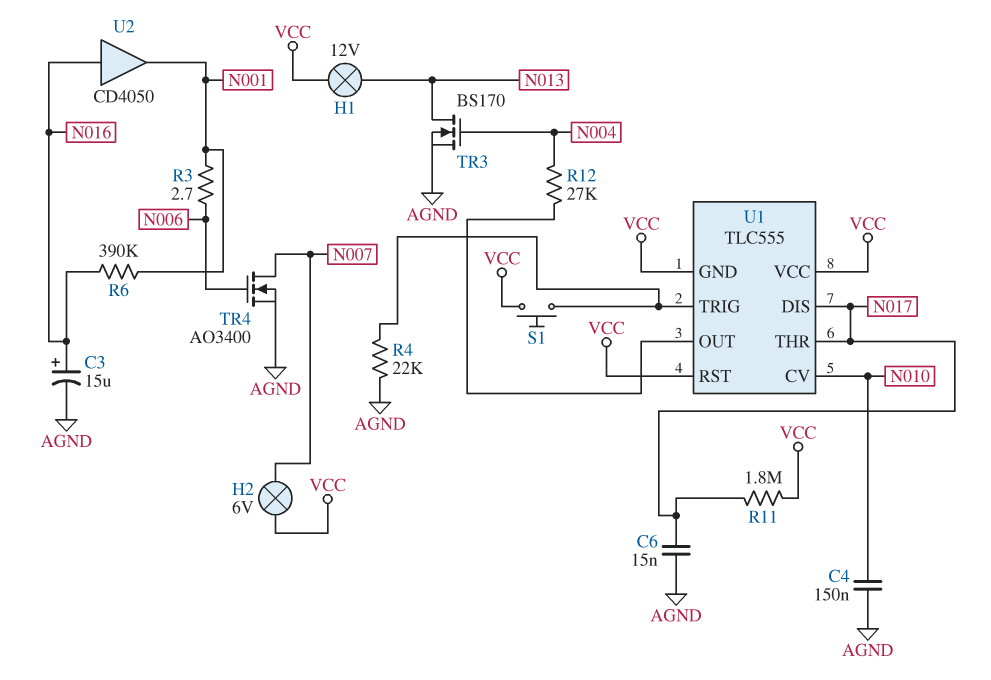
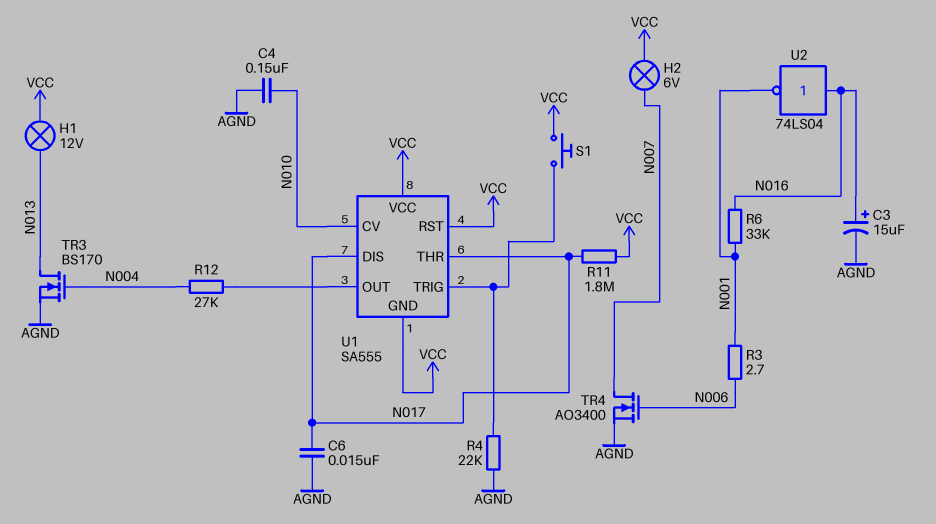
R6: 390k (N001, N016) -> 33k (N001, N016)
U1: TLC555 -> SA555
U2: buffer CD4050 (in N016, out N001) -> NOT 74LS04 (in N016, out N001)

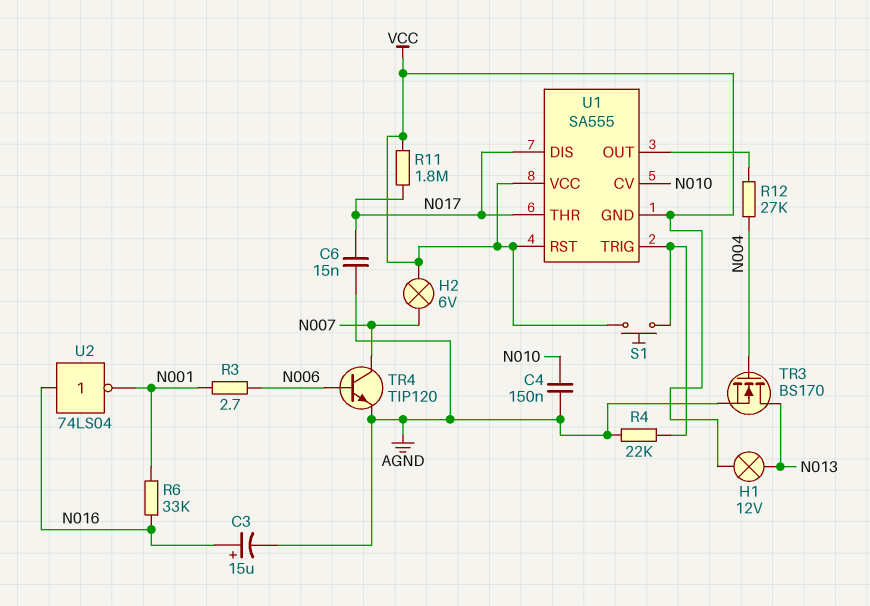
TR4: NMOS AO3400 (G N006, D N007, S AGND) -> NPN TIP120 (B N006, C N007, E AGND)

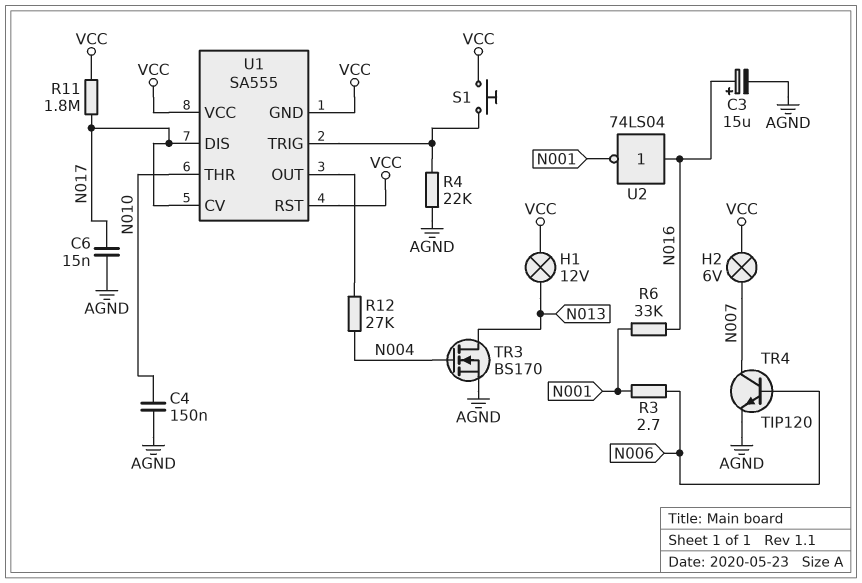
U1 pin CV: N010 -> N017
U1 pin THR: N017 -> N010

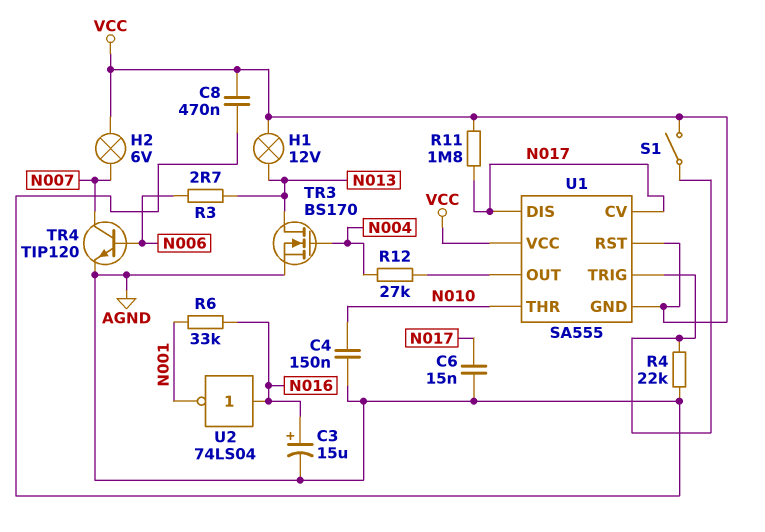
C8: none -> 470nF (AGND, VCC)
R3: 2.7 (N001, N006) -> 2.7 (N006, N013)
S1: button (U1/TRIG, VCC) -> switch (U1/TRIG, VCC)

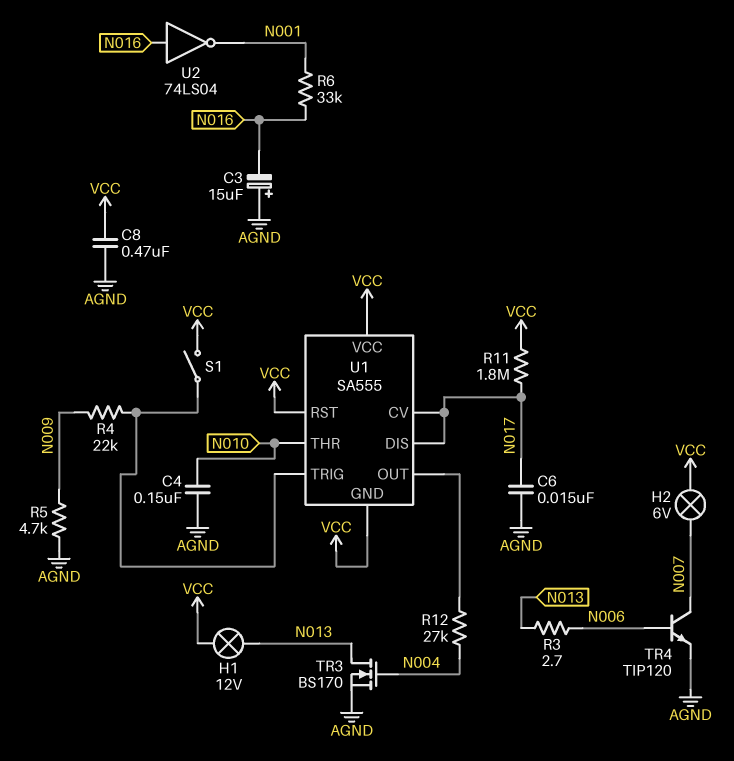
C3: 15uF (plus N016, minus AGND) -> 15uF (plus AGND, minus N016)
R4: 22k (AGND, U1/TRIG) -> 22k (N009, U1/TRIG)
R5: none -> 4.7k (AGND, N009)

